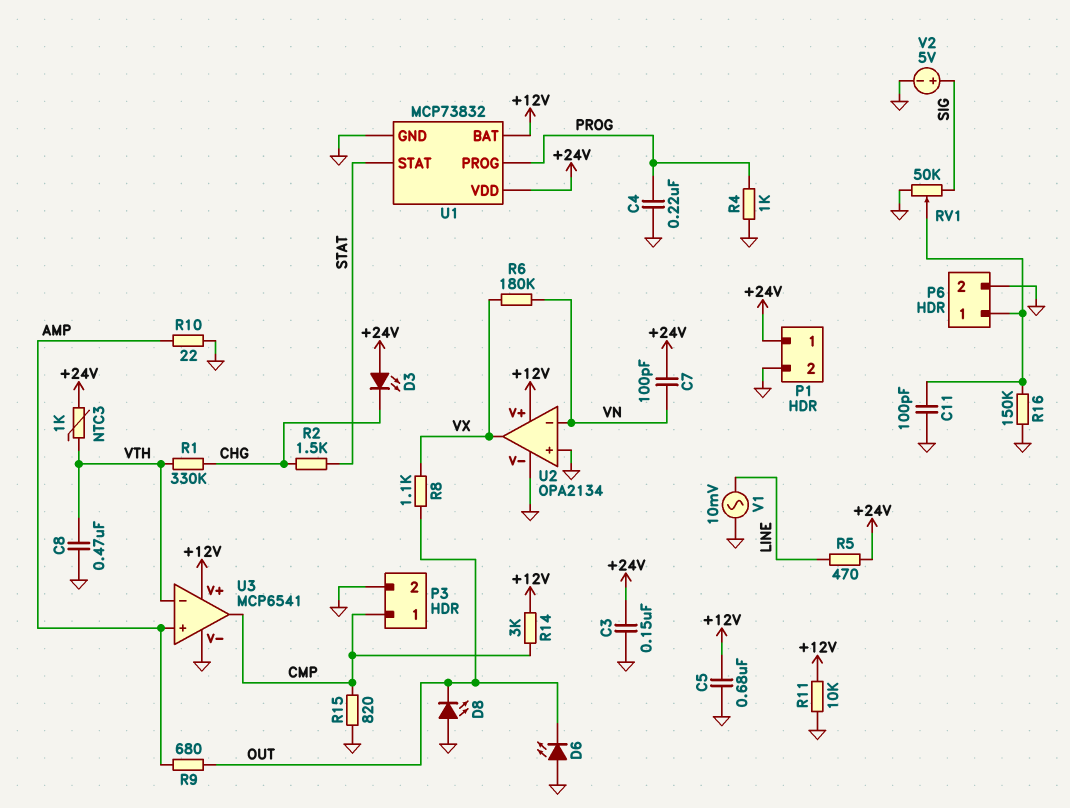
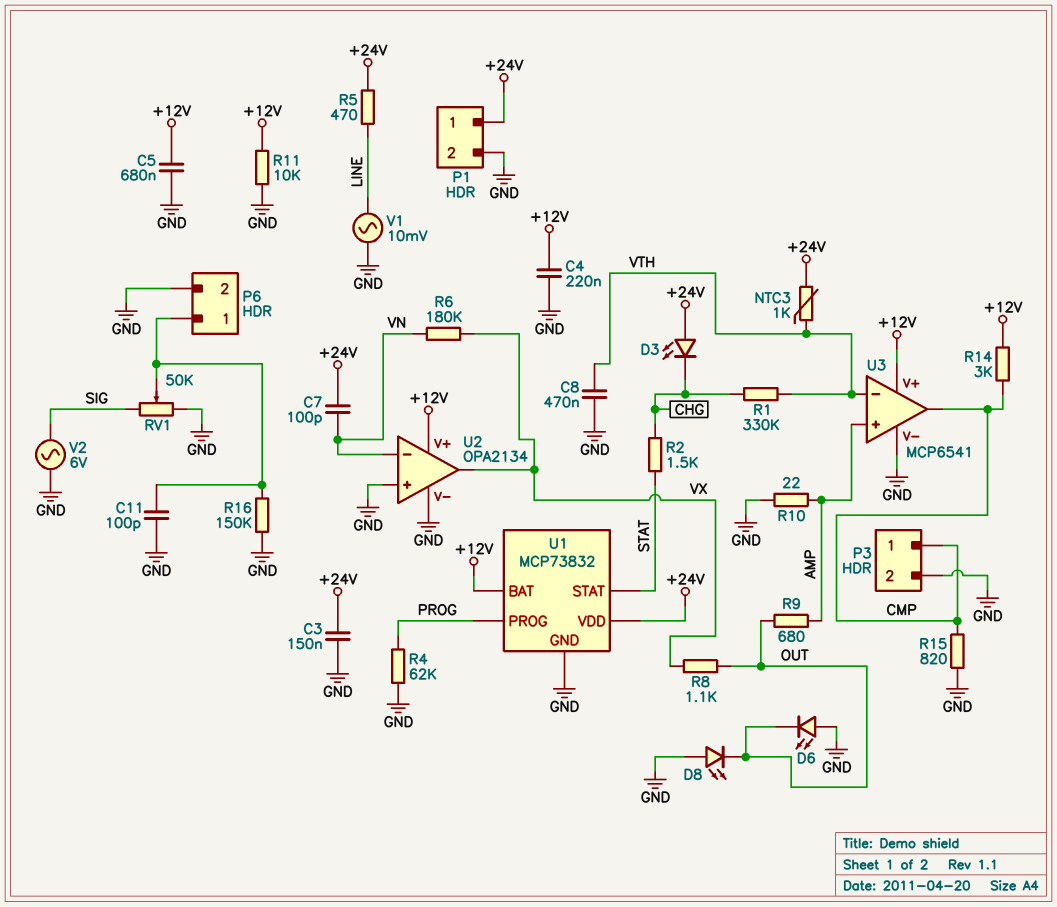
C4: 220nF (GND, PROG) -> 220nF (+12V, GND)
R4: 1k (GND, PROG) -> 62k (GND, PROG)
V2: 5V (plus SIG, minus GND) -> AC 6V (GND, SIG)

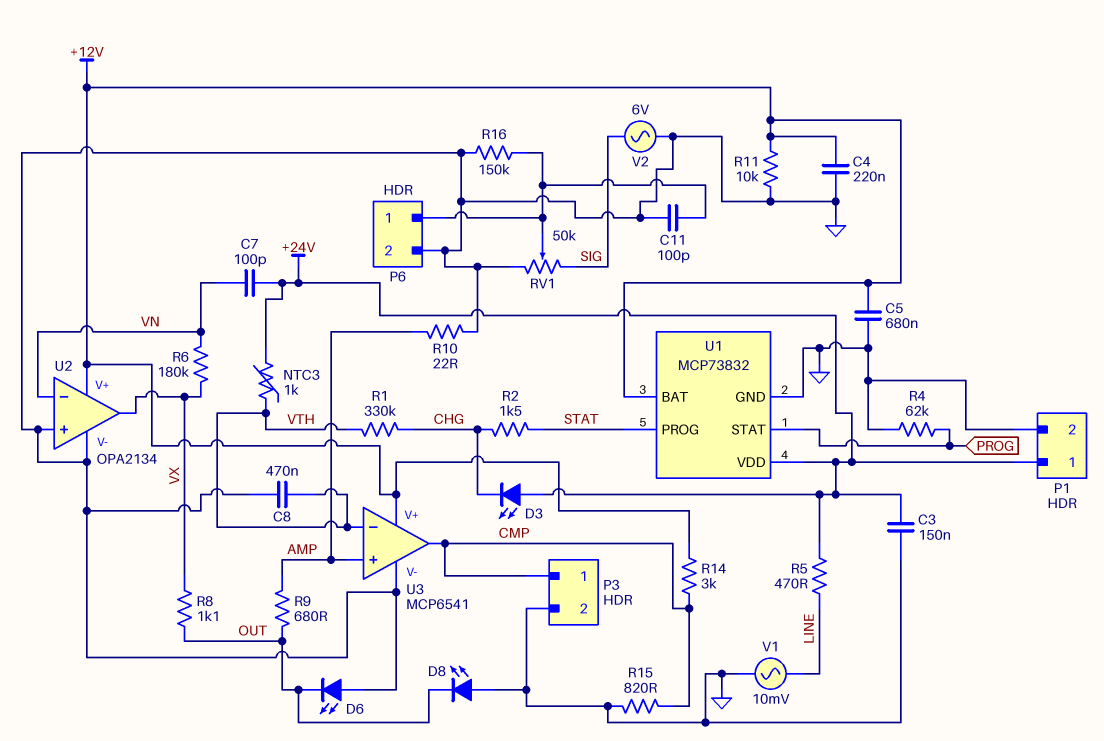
U1 pin PROG: PROG -> STAT
U1 pin STAT: STAT -> PROG

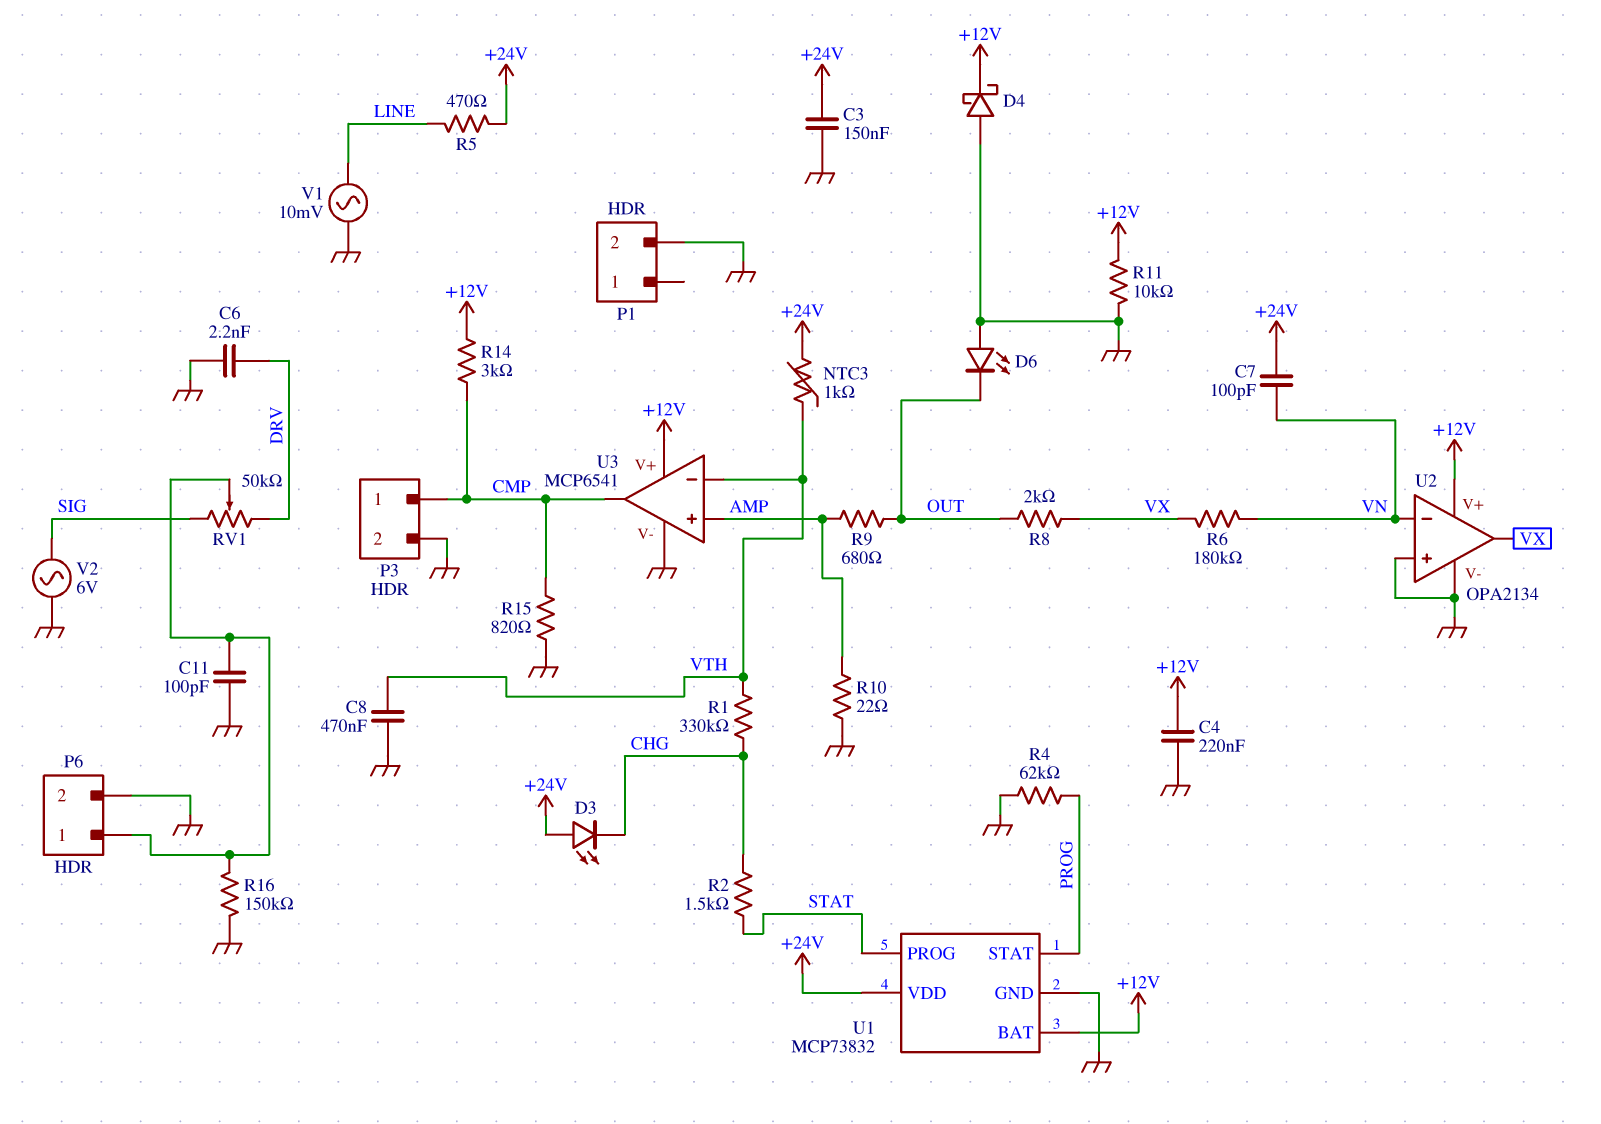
C5: 680nF (+12V, GND) -> none
C6: none -> 2.2nF (DRV, GND)
D4: none -> schottky (A GND, K +12V)
D8: LED (A GND, K OUT) -> none
P1 pin 1: +24V -> none
R8: 1.1k (OUT, VX) -> 2k (OUT, VX)
RV1: 50k (GND, SIG, wiper P6/1) -> 50k (DRV, SIG, wiper P6/1)

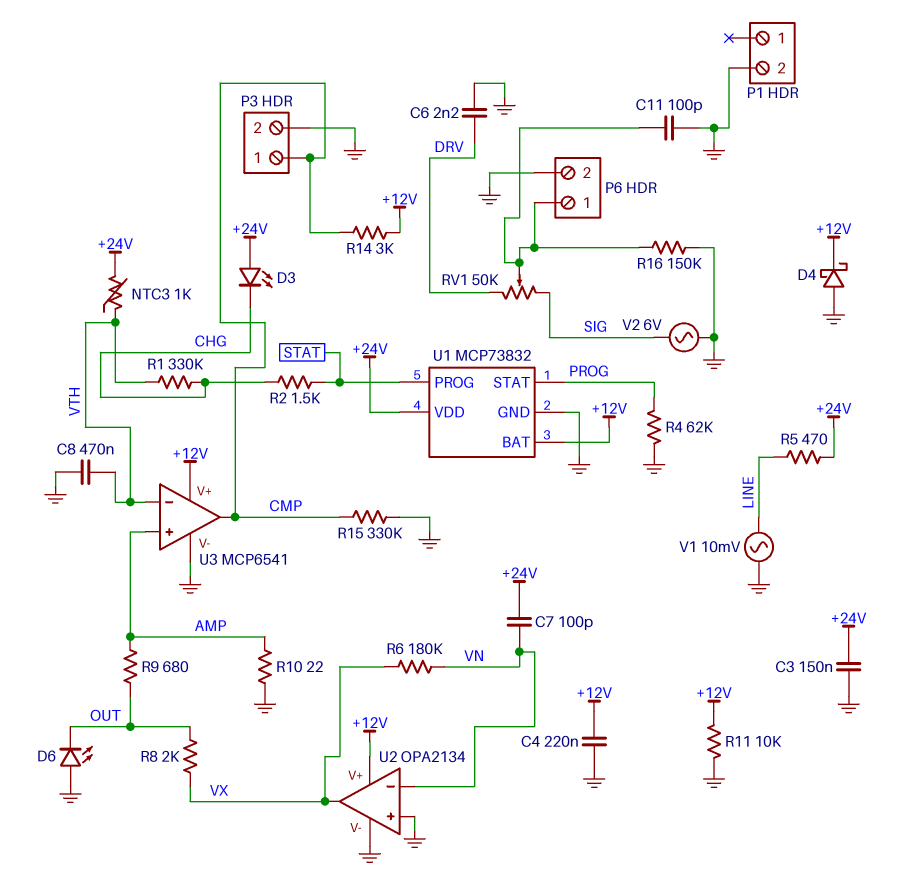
R15: 820 (CMP, GND) -> 330k (CMP, GND)

